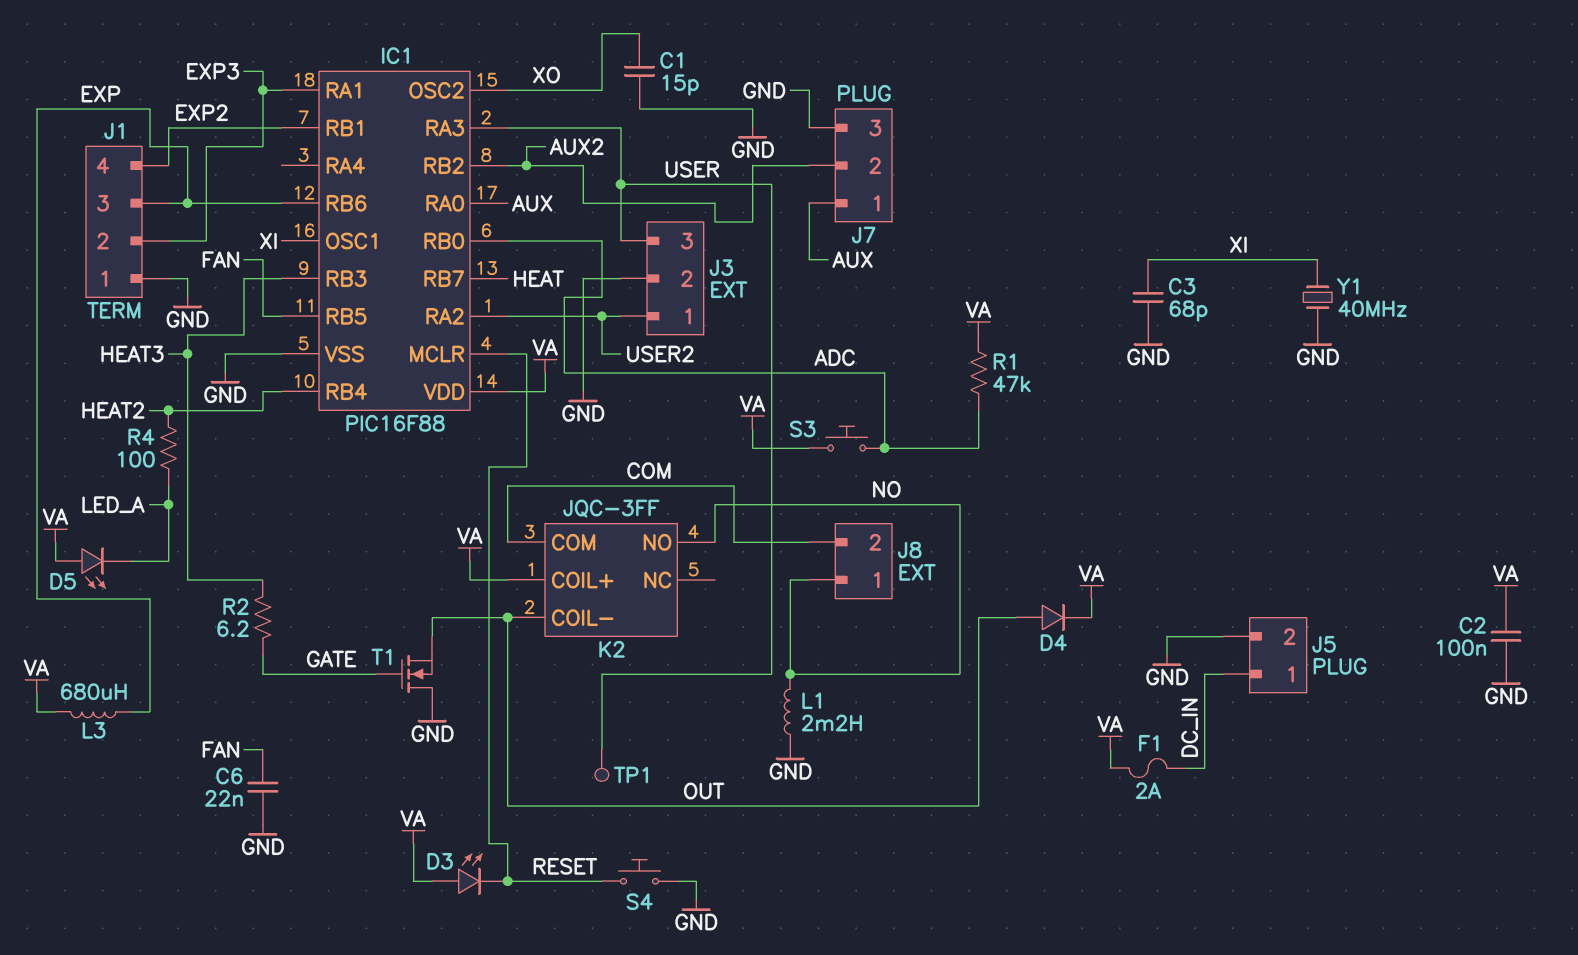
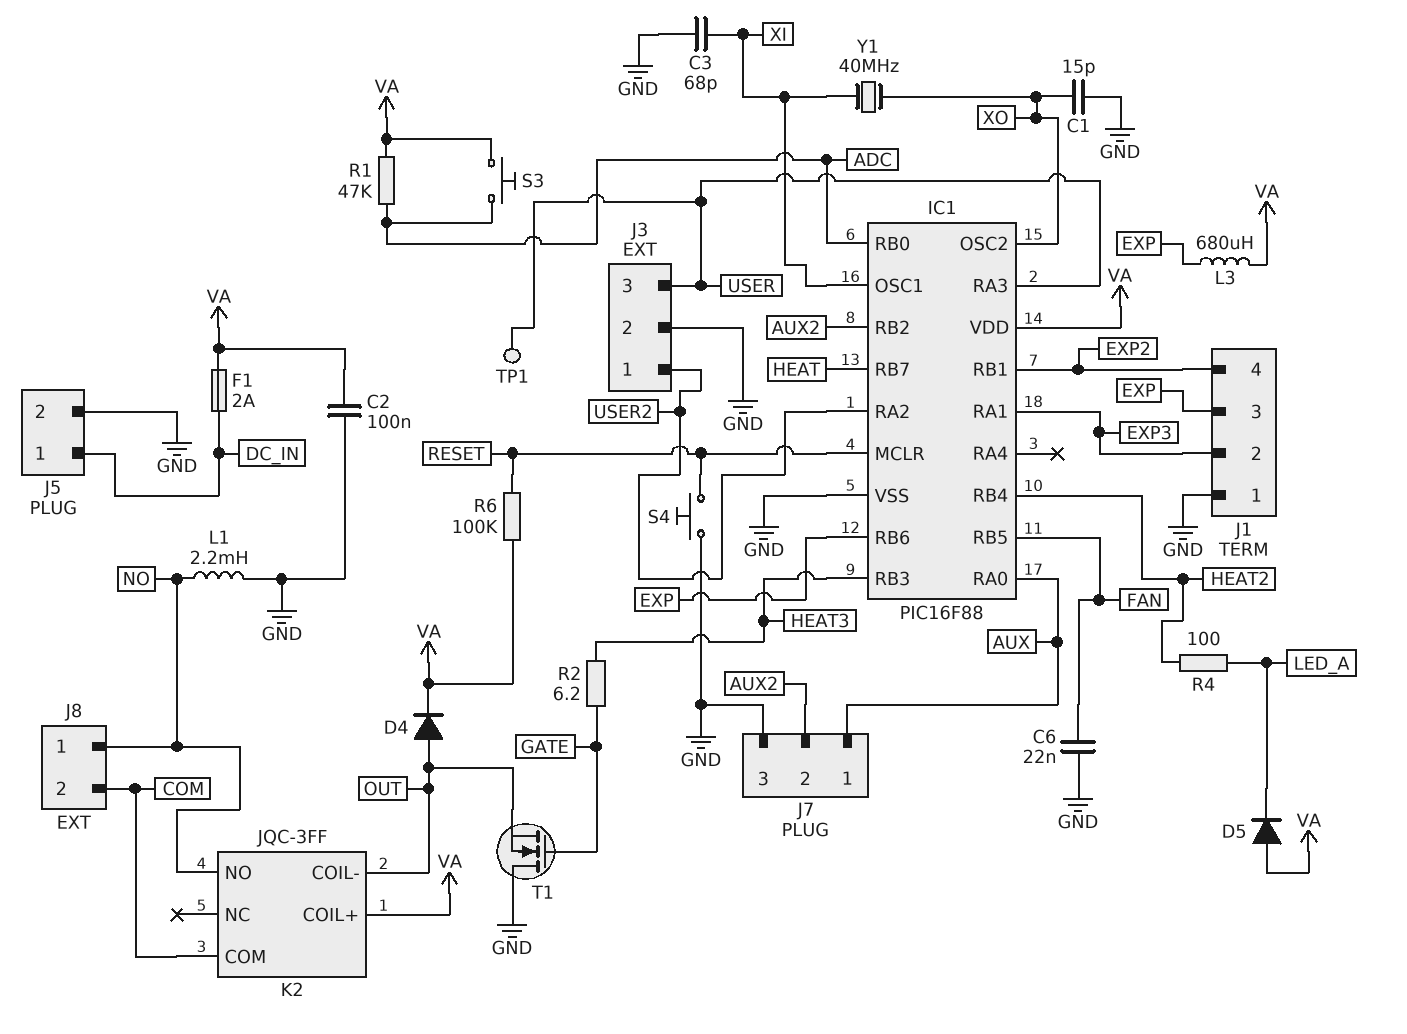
D3: LED (A VA, K RESET) -> none
D5: LED (A VA, K LED_A) -> diode (A VA, K LED_A)
R6: none -> 100k (RESET, VA)
Y1: 40MHz (GND, XI) -> 40MHz (XI, XO)

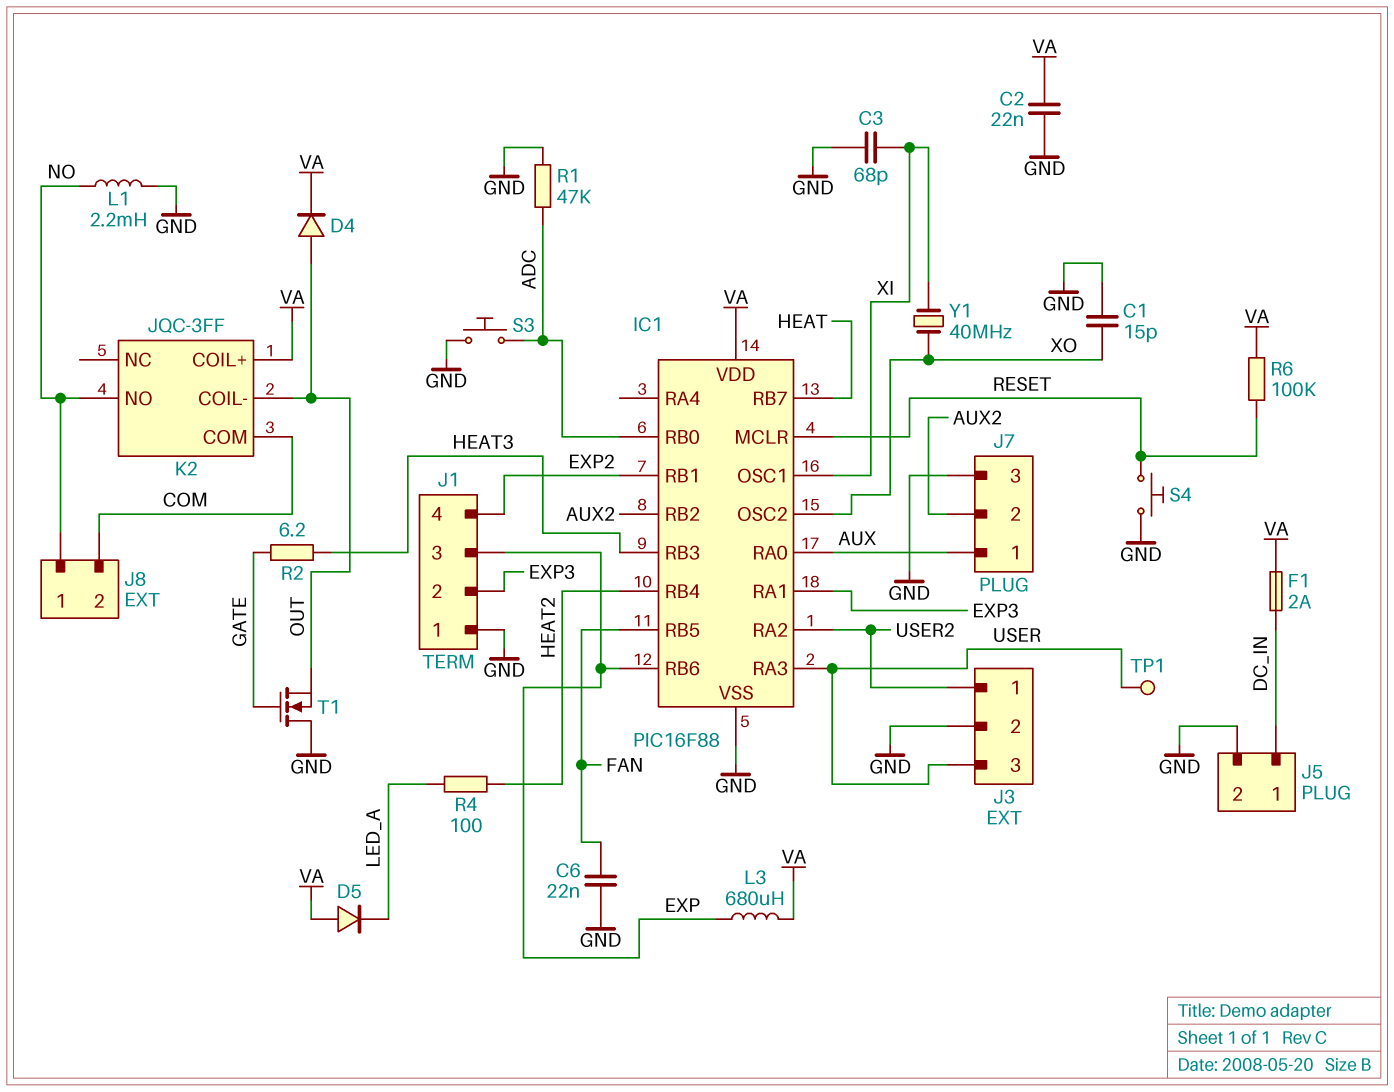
C2: 100nF (GND, VA) -> 22nF (GND, VA)
R1: 47k (ADC, VA) -> 47k (ADC, GND)
S3: button (ADC, VA) -> button (ADC, GND)

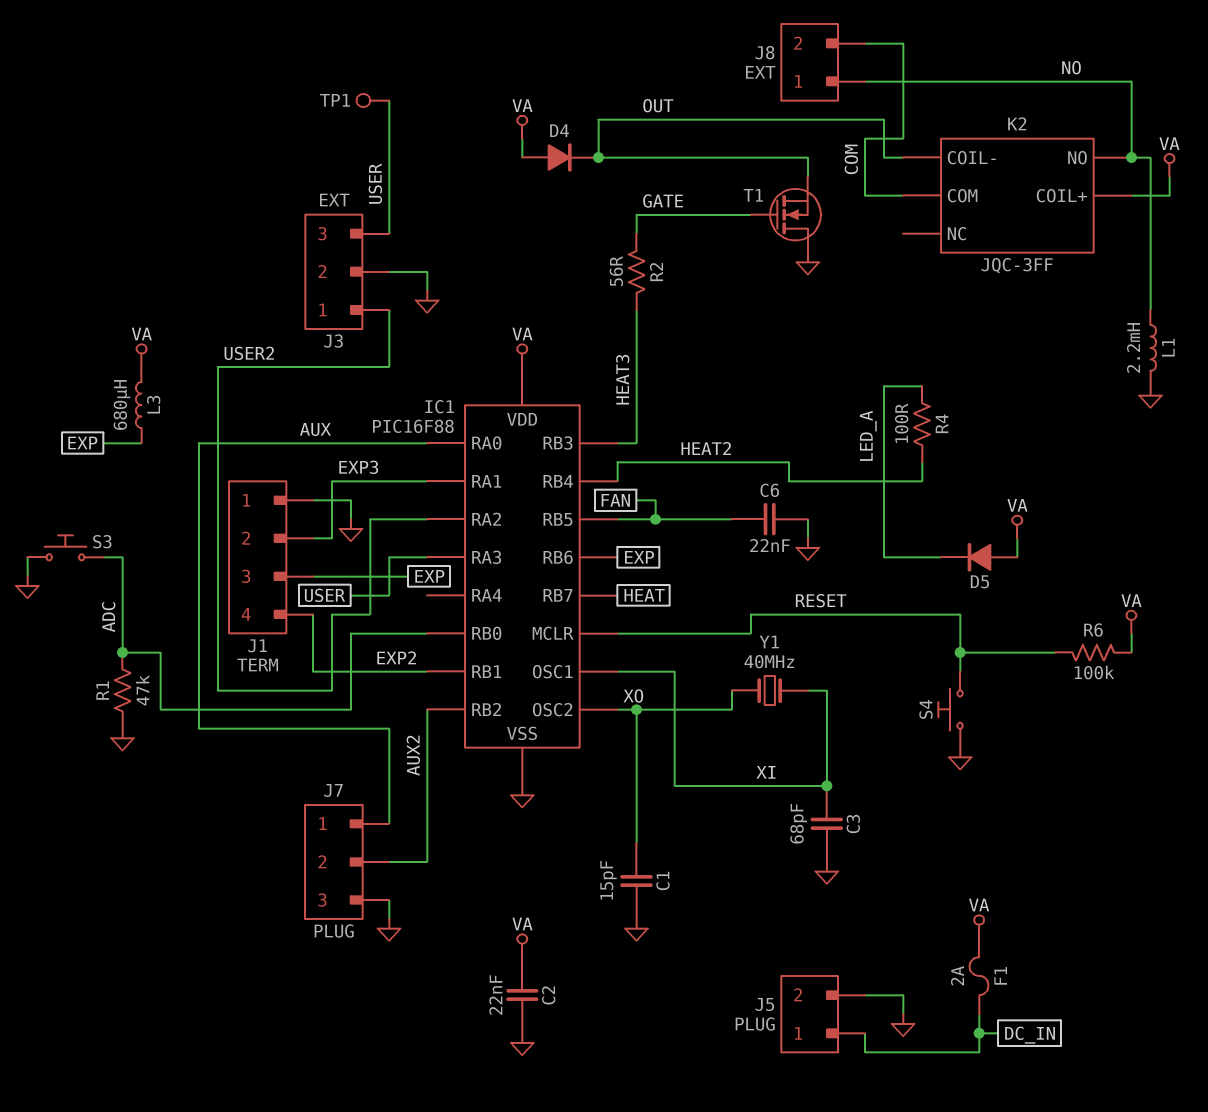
D4: diode (A OUT, K VA) -> diode (A VA, K OUT)
R2: 6.2 (GATE, HEAT3) -> 56 (GATE, HEAT3)

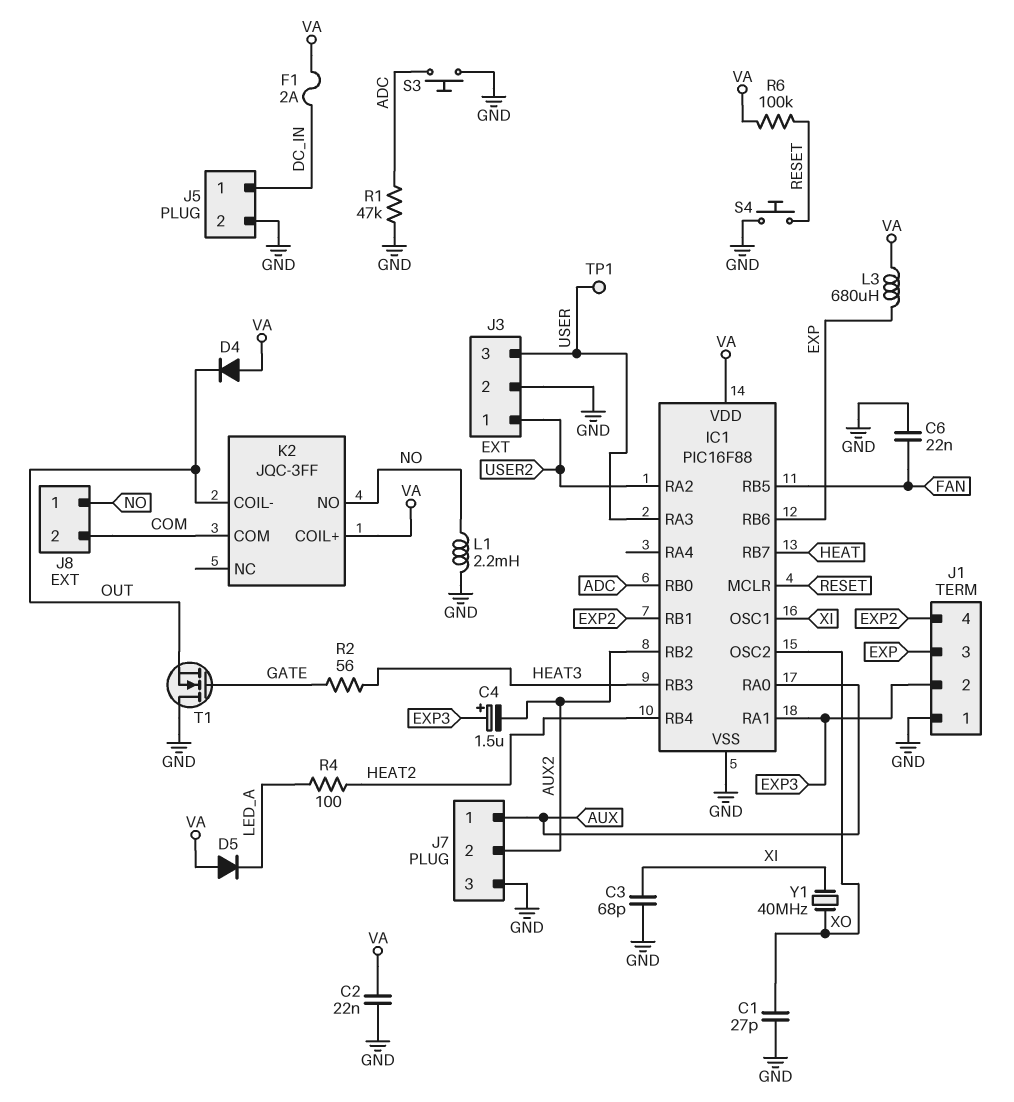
C1: 15pF (GND, XO) -> 27pF (GND, XO)
C4: none -> 1.5uF (plus EXP3, minus AUX2)

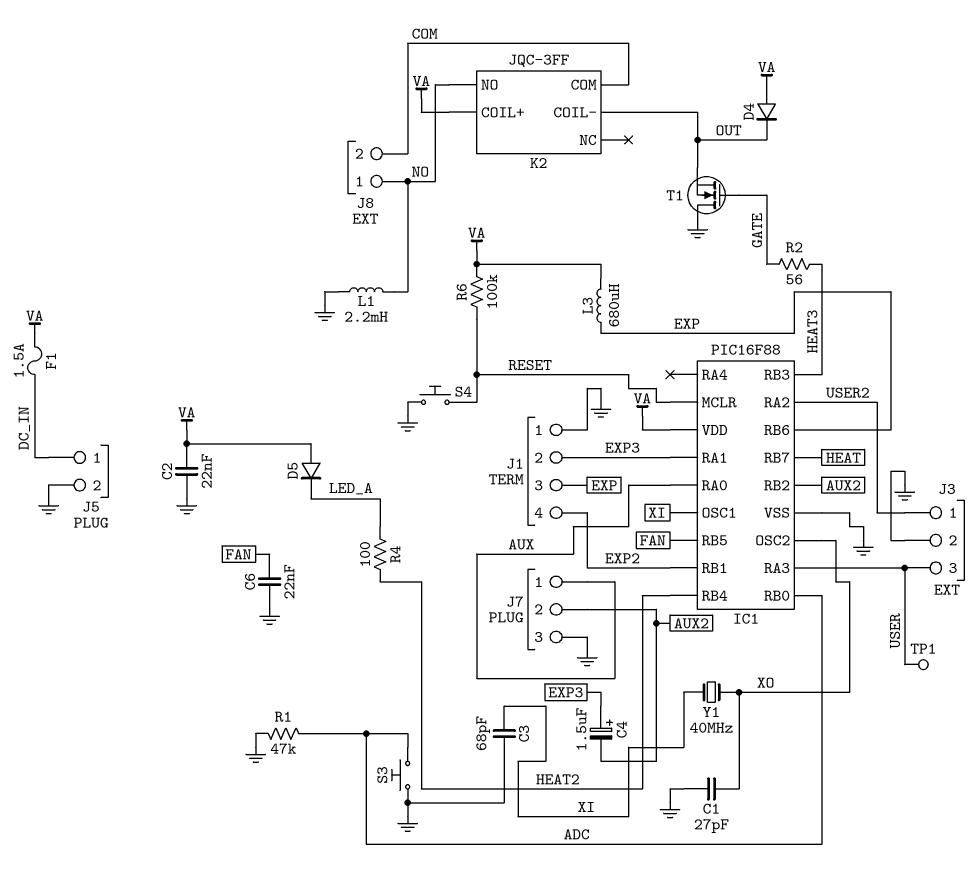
F1: 2A (DC_IN, VA) -> 1.5A (DC_IN, VA)

